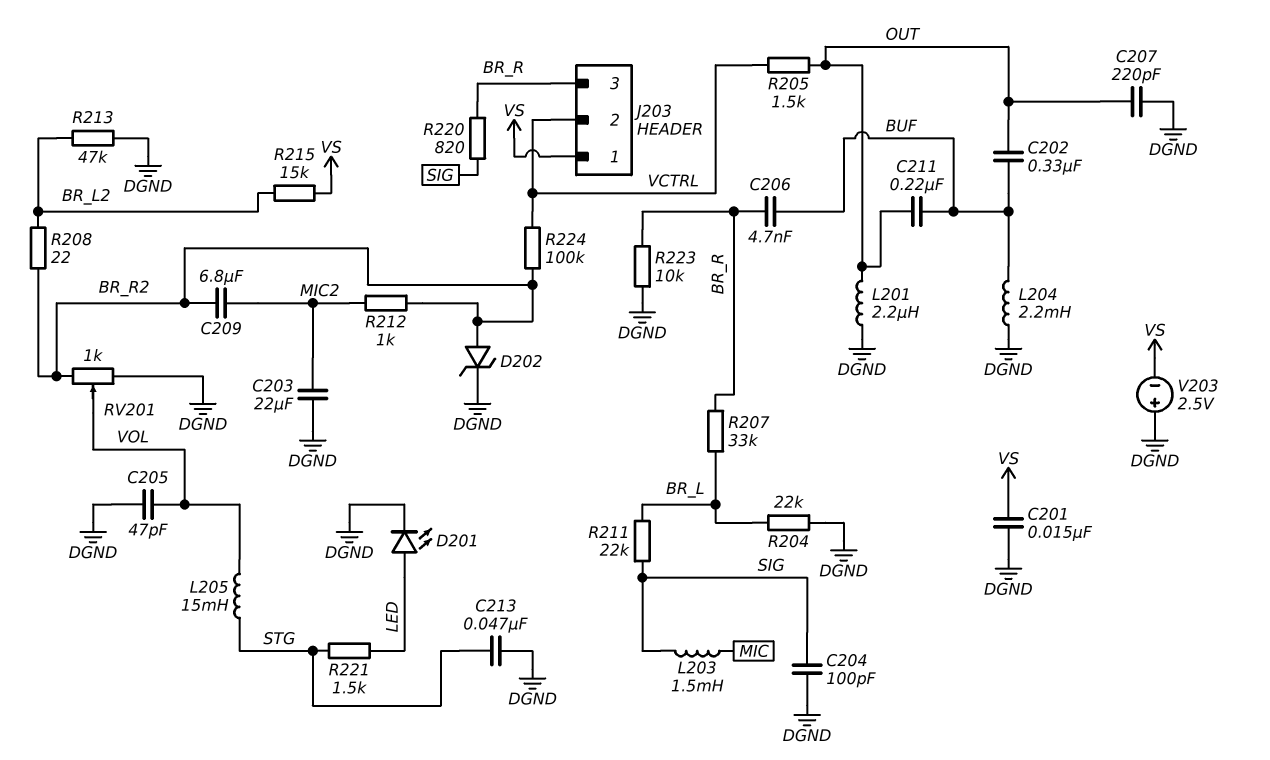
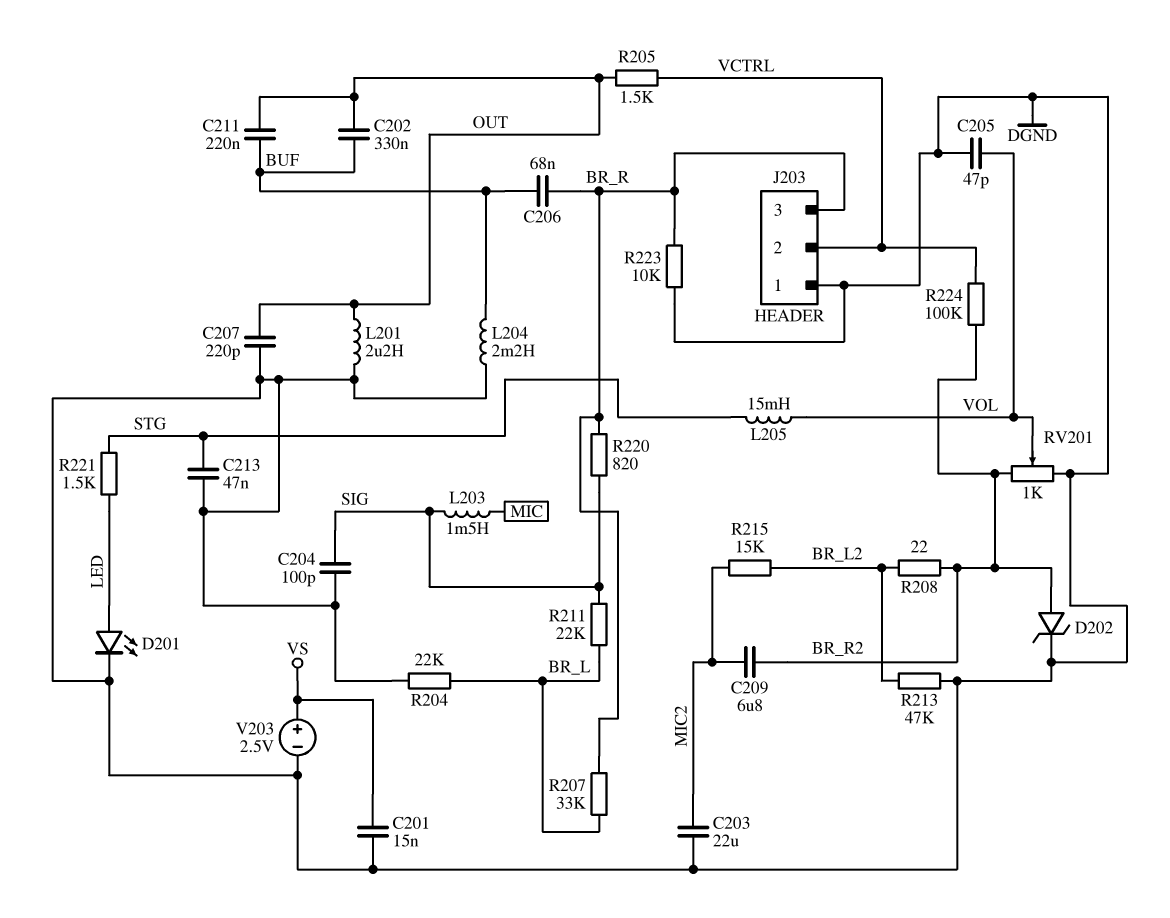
C206: 4.7nF (BR_R, BUF) -> 68nF (BR_R, BUF)
J203 pin 1: VS -> DGND
R212: 1k (BR_R2, MIC2) -> none
R215: 15k (BR_L2, VS) -> 15k (BR_L2, MIC2)
V203: 2.5V (plus DGND, minus VS) -> 2.5V (plus VS, minus DGND)

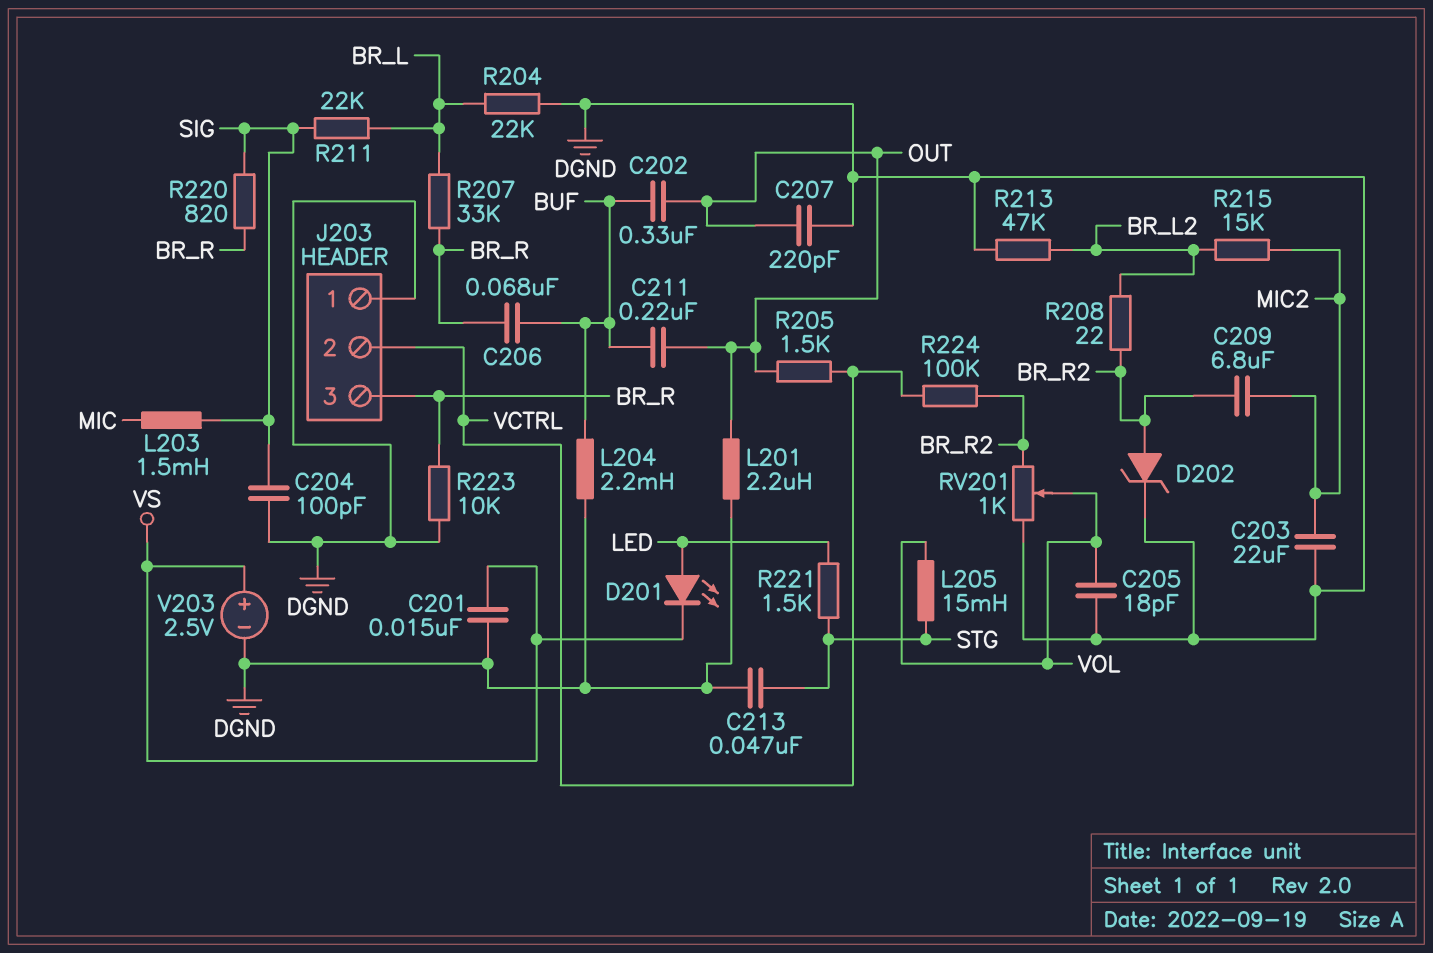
C205: 47pF (DGND, VOL) -> 18pF (DGND, VOL)
D201: LED (A LED, K DGND) -> LED (A LED, K VS)

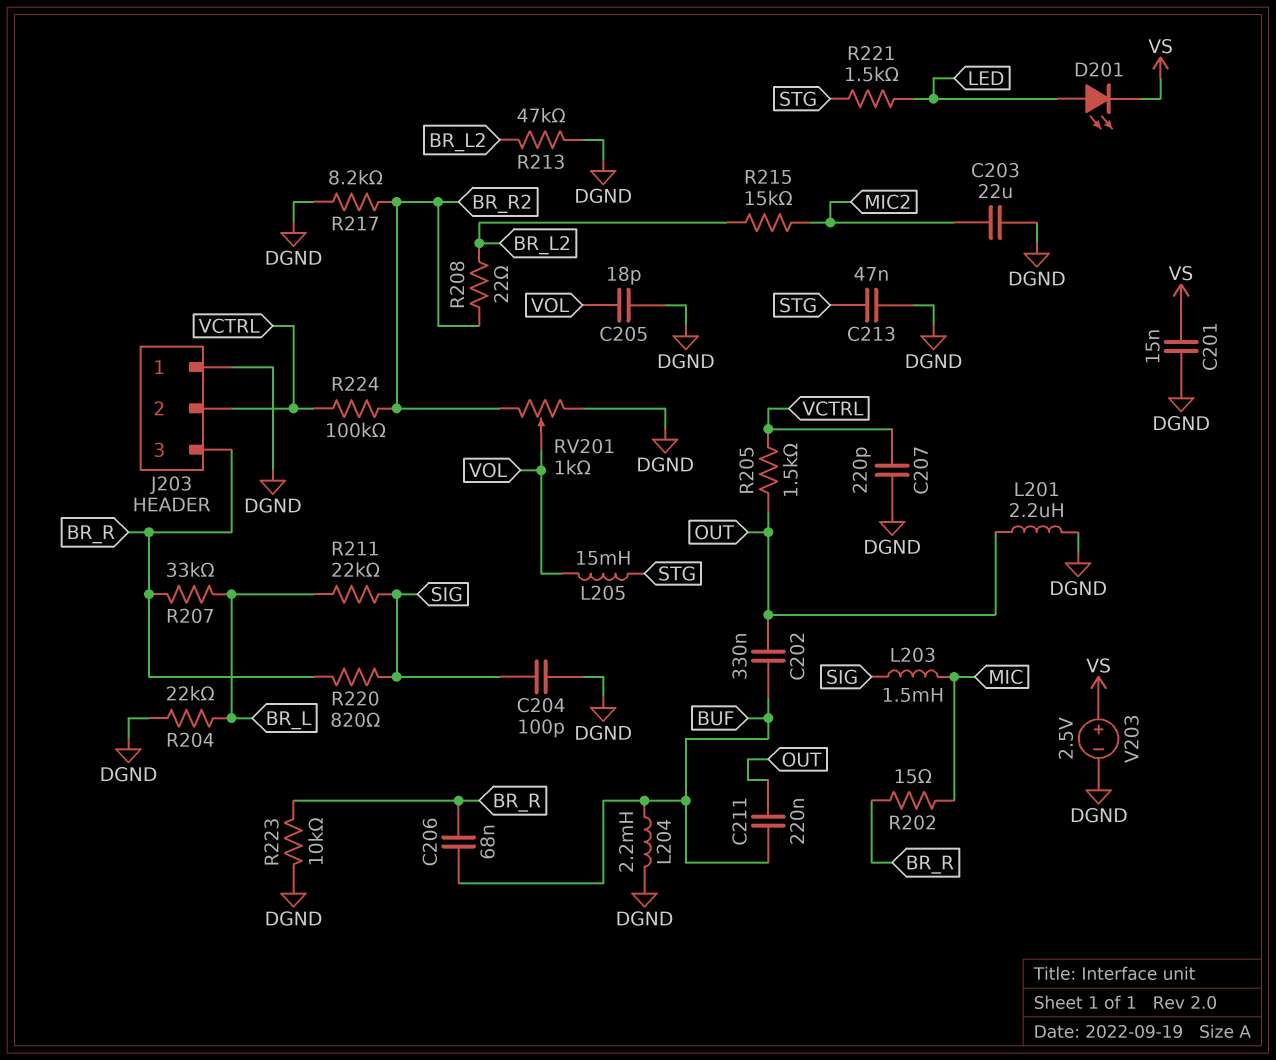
C207: 220pF (DGND, OUT) -> 220pF (DGND, VCTRL)
C209: 6.8uF (BR_R2, MIC2) -> none
D202: zener (A BR_R2, K DGND) -> none
R202: none -> 15 (BR_R, MIC)
R217: none -> 8.2k (BR_R2, DGND)

